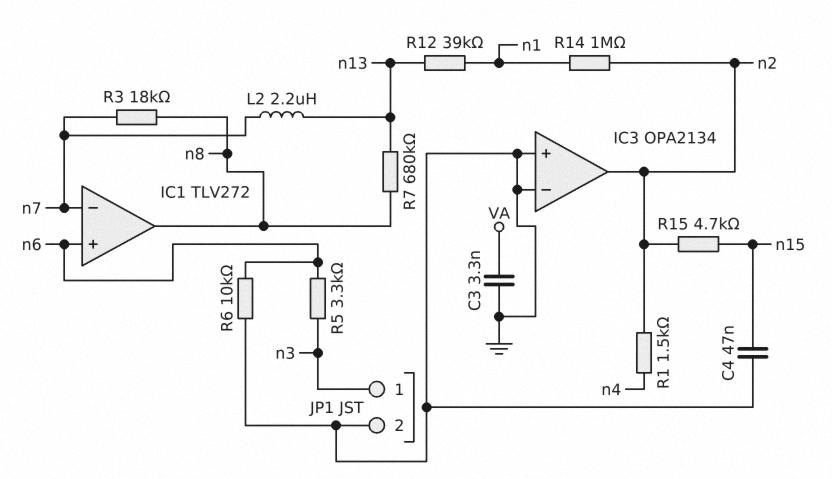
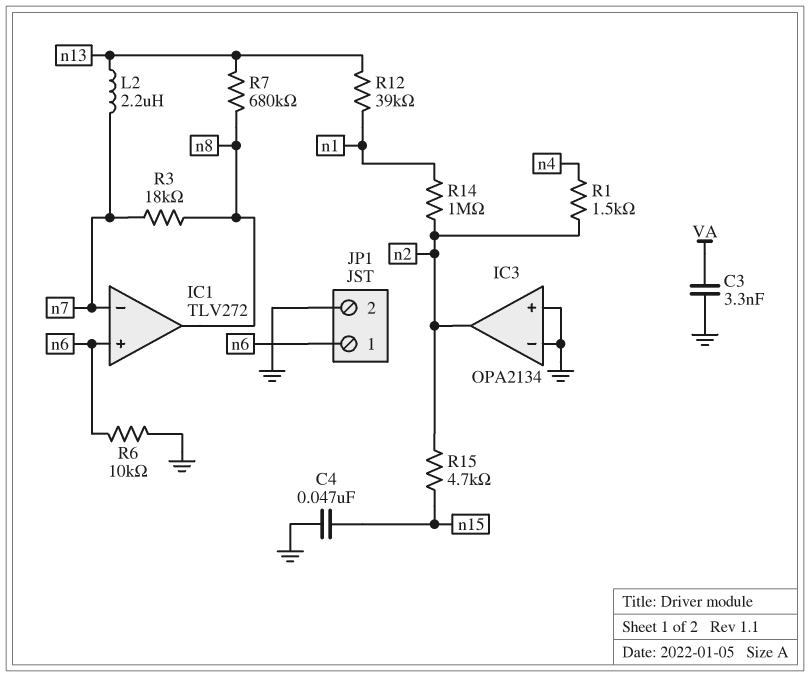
JP1 pin 1: n3 -> n6
R5: 3.3k (n3, n6) -> none

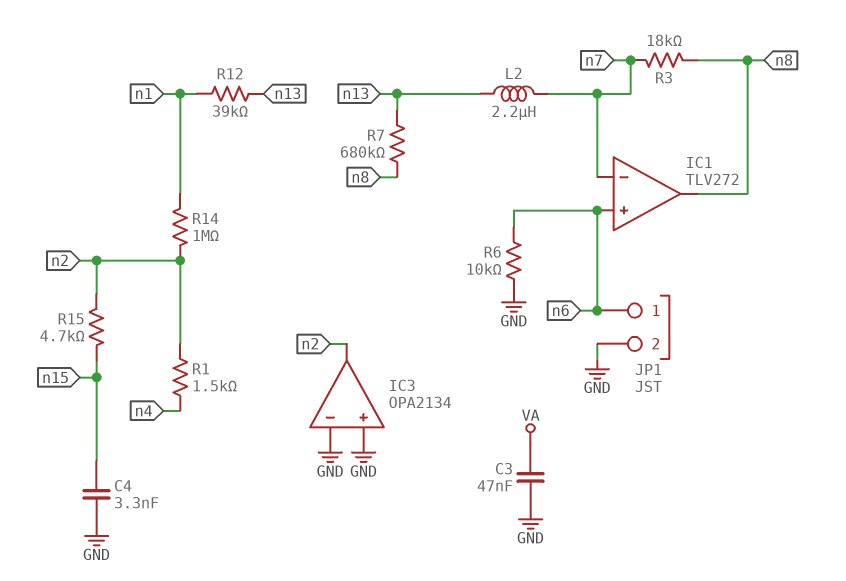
C3: 3.3nF (GND, VA) -> 47nF (GND, VA)
C4: 47nF (GND, n15) -> 3.3nF (GND, n15)

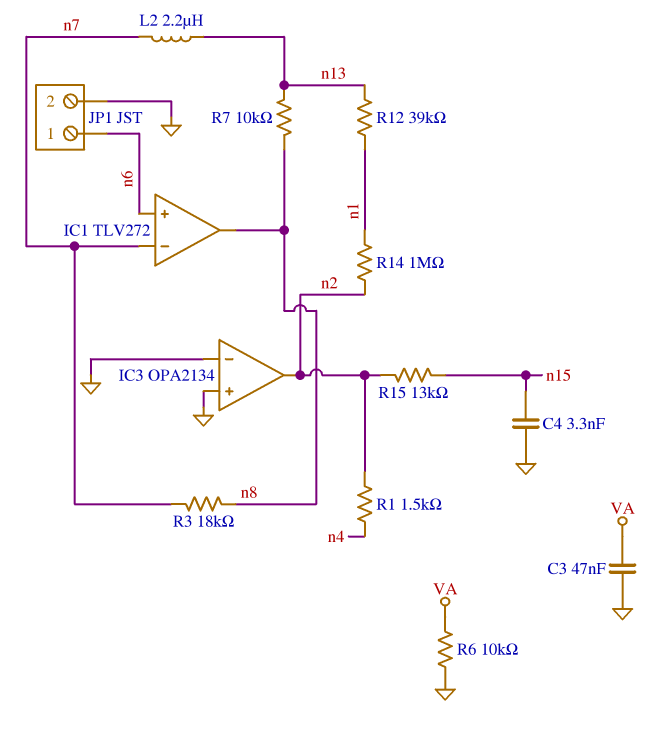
R6: 10k (GND, n6) -> 10k (GND, VA)
R7: 680k (n8, n13) -> 10k (n8, n13)
R15: 4.7k (n2, n15) -> 13k (n2, n15)

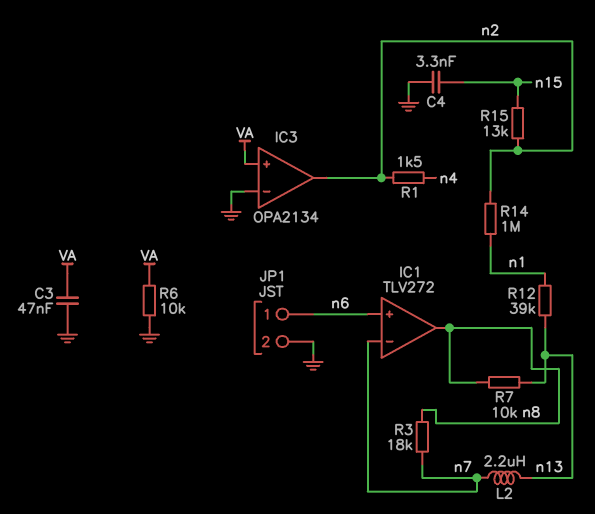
IC3 pin in+: GND -> VA

